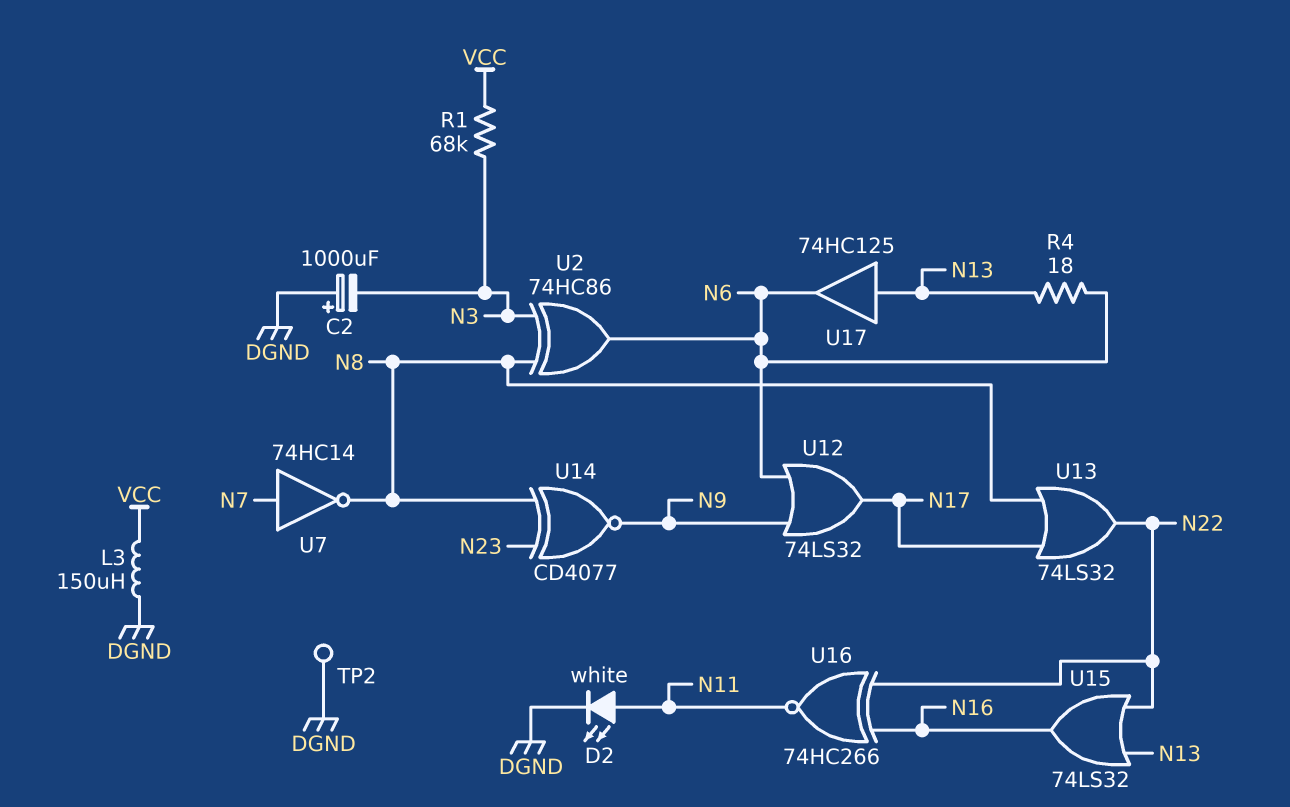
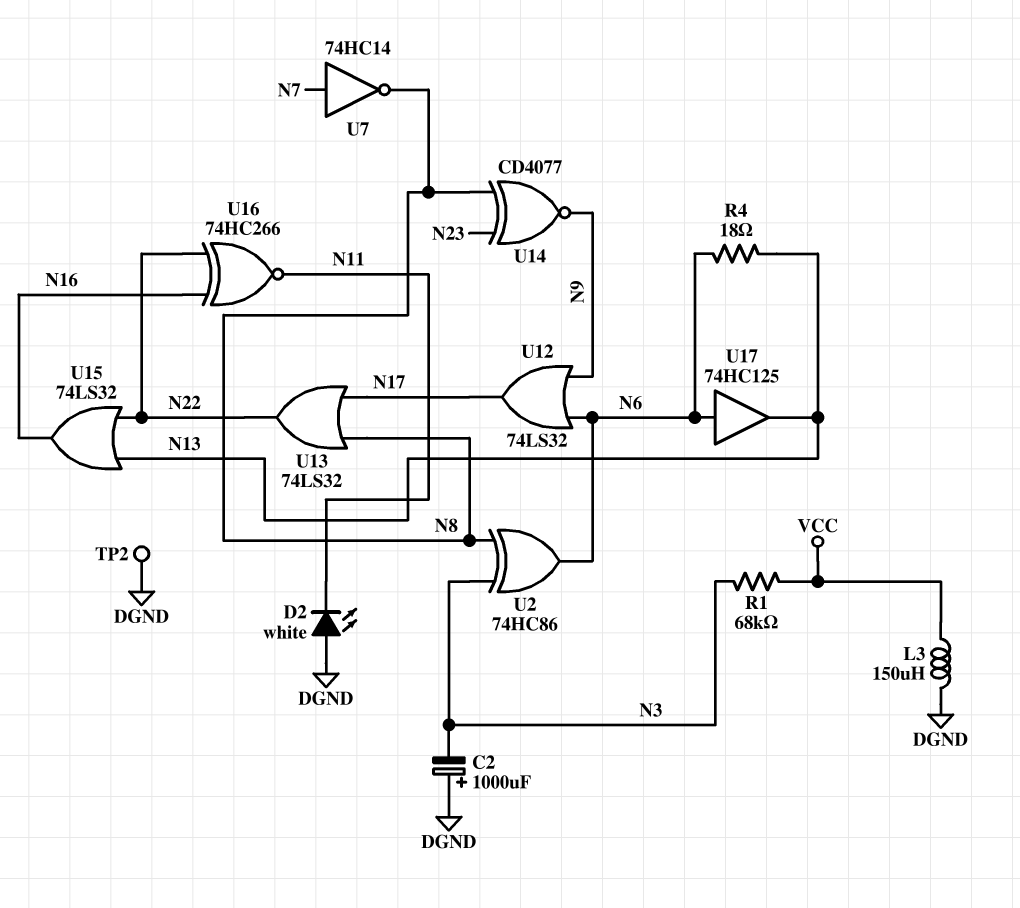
D2: LED white (A N11, K DGND) -> LED white (A DGND, K N11)
U17: buffer 74HC125 (in N13, out N6) -> buffer 74HC125 (in N6, out N13)

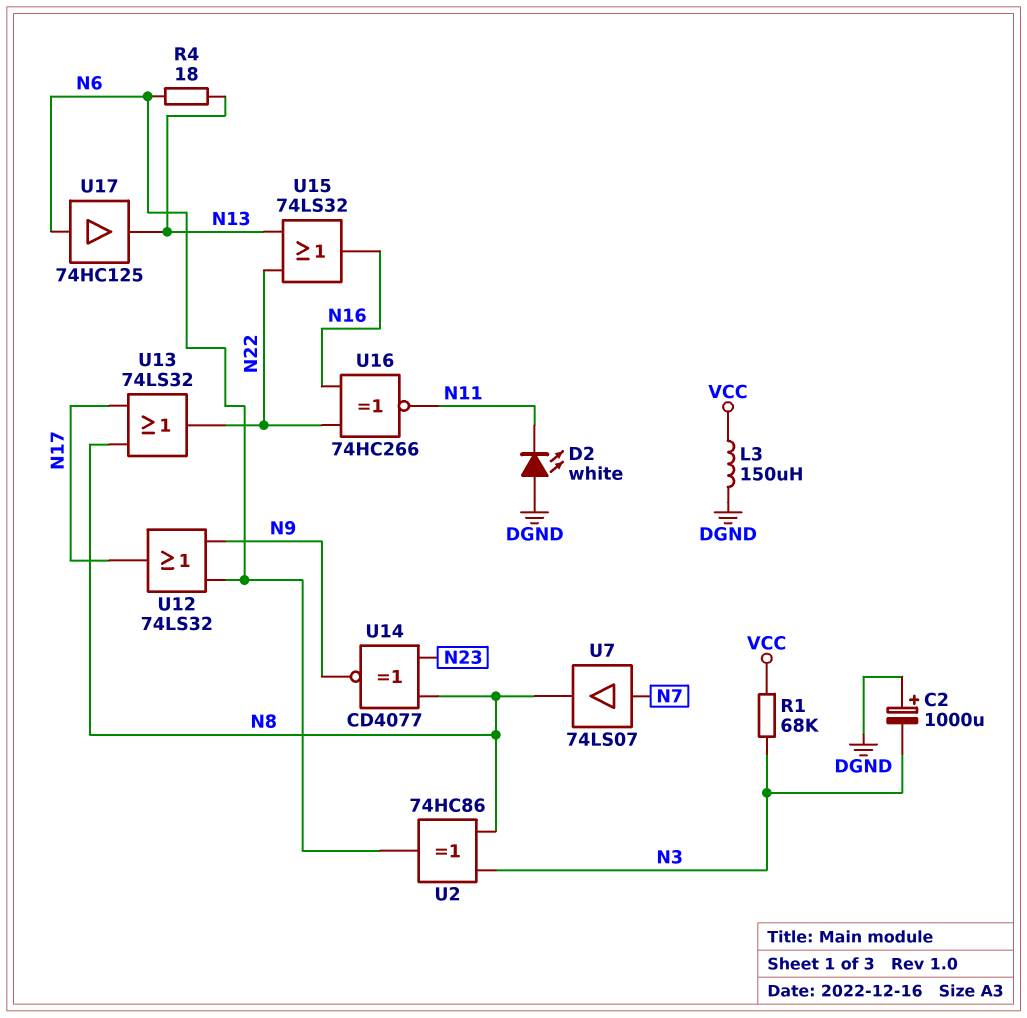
TP2: test point (DGND) -> none
U7: NOT 74HC14 (in N7, out N8) -> buffer 74LS07 (in N7, out N8)

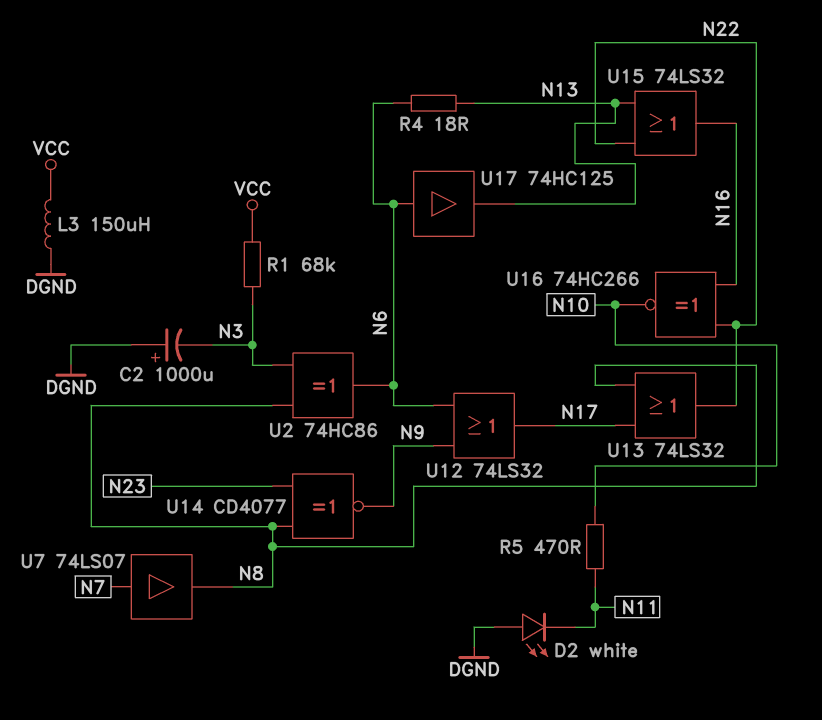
R5: none -> 470 (N10, N11)
U16: XNOR 74HC266 (in N16, in N22, out N11) -> XNOR 74HC266 (in N16, in N22, out N10)

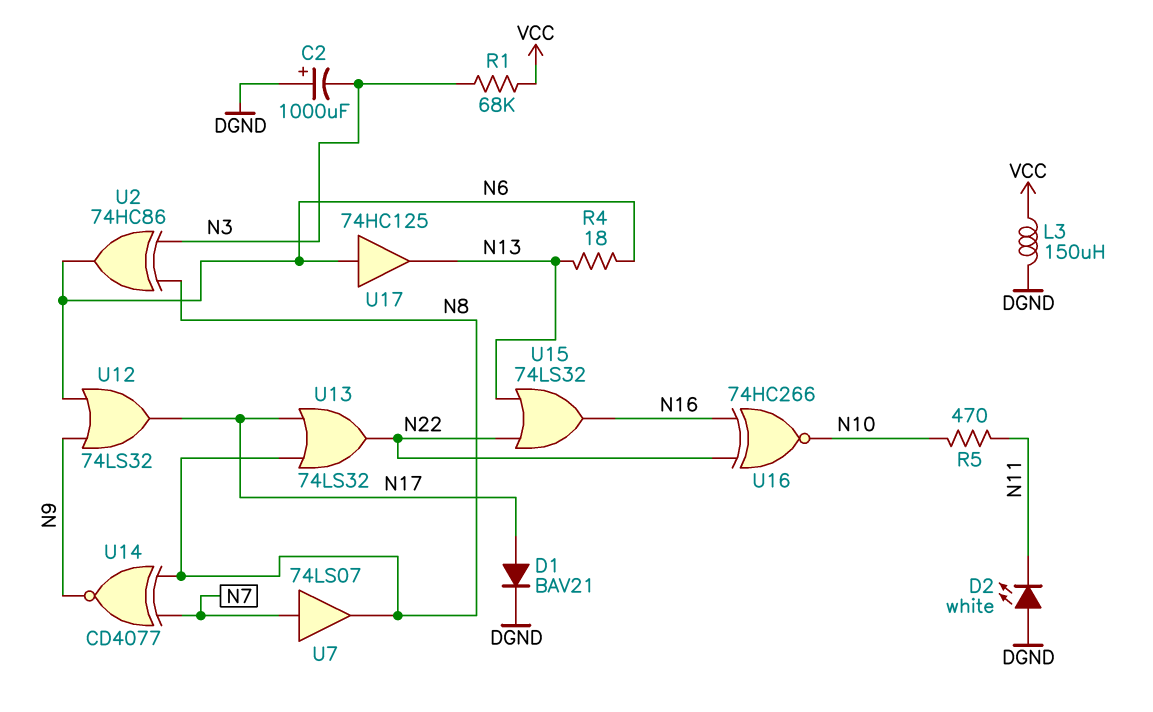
D1: none -> diode BAV21 (A N17, K DGND)
U14: XNOR CD4077 (in N8, in N23, out N9) -> XNOR CD4077 (in N7, in N8, out N9)

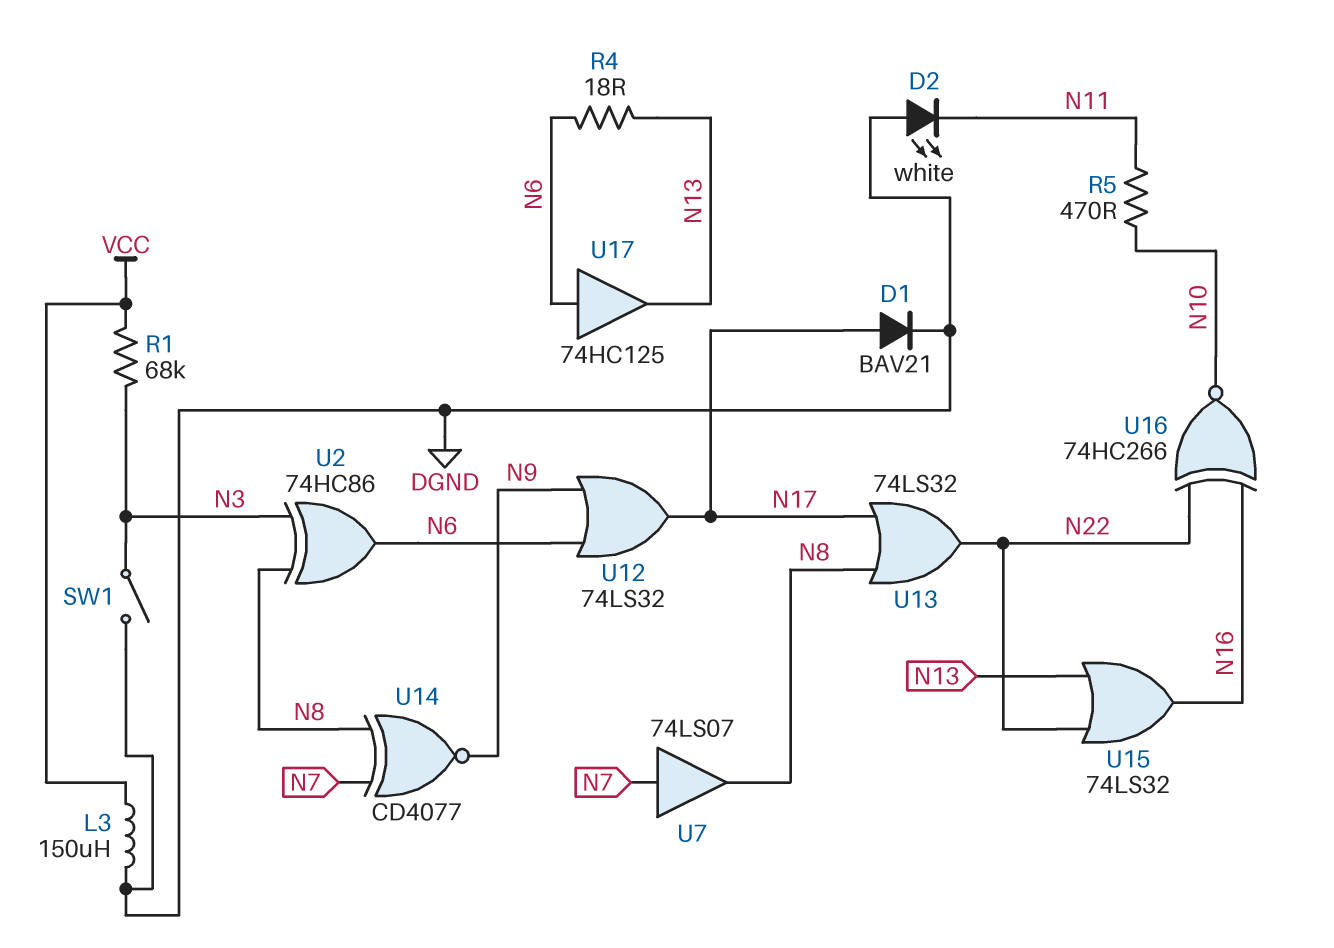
C2: 1000uF (plus DGND, minus N3) -> none
SW1: none -> switch (DGND, N3)

